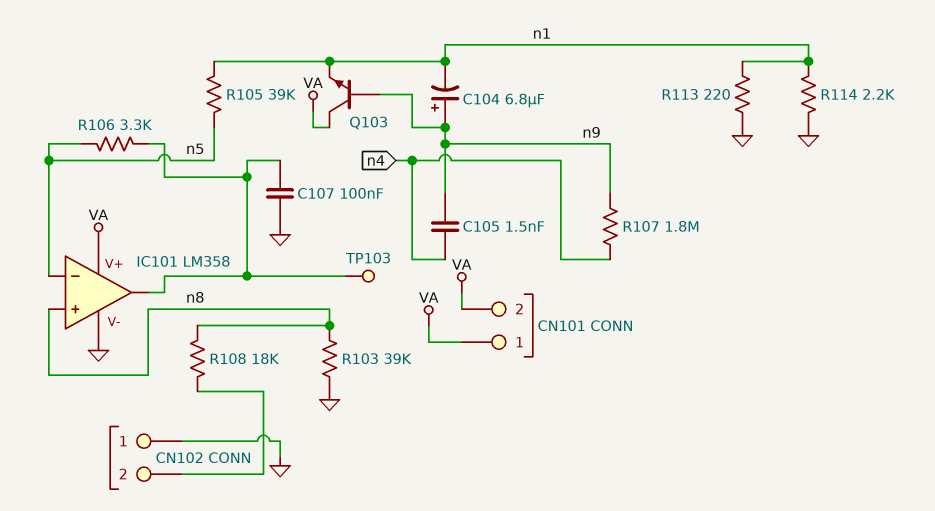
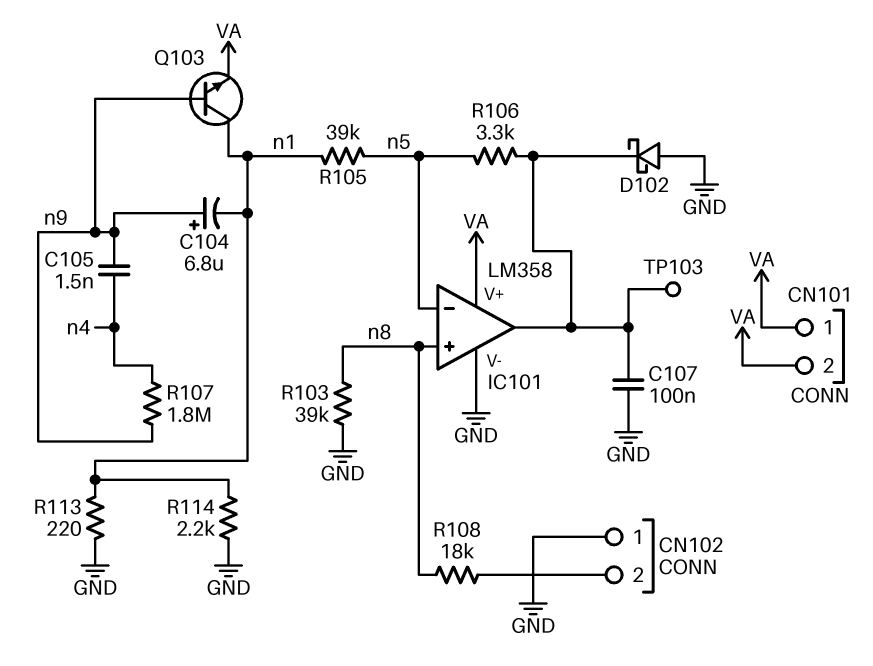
D102: none -> schottky (A GND, K IC101/out)
Q103: NPN (B n9, C VA, E n1) -> NPN (B n9, C n1, E VA)

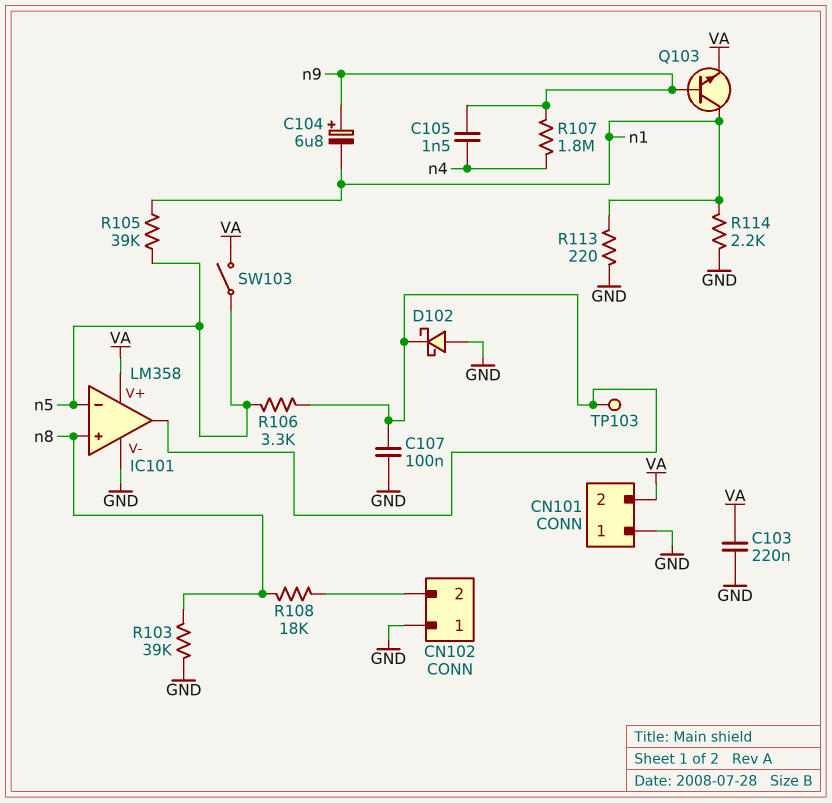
C103: none -> 220nF (GND, VA)
CN101 pin 1: VA -> GND
SW103: none -> switch (VA, n5)

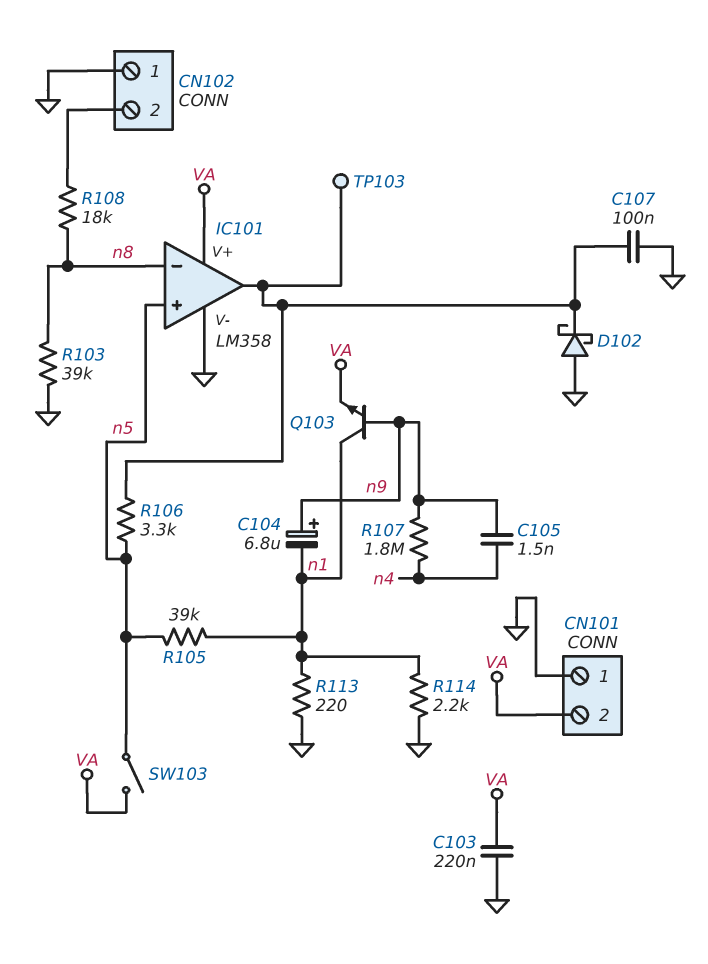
IC101 pin in+: n8 -> n5
IC101 pin in-: n5 -> n8

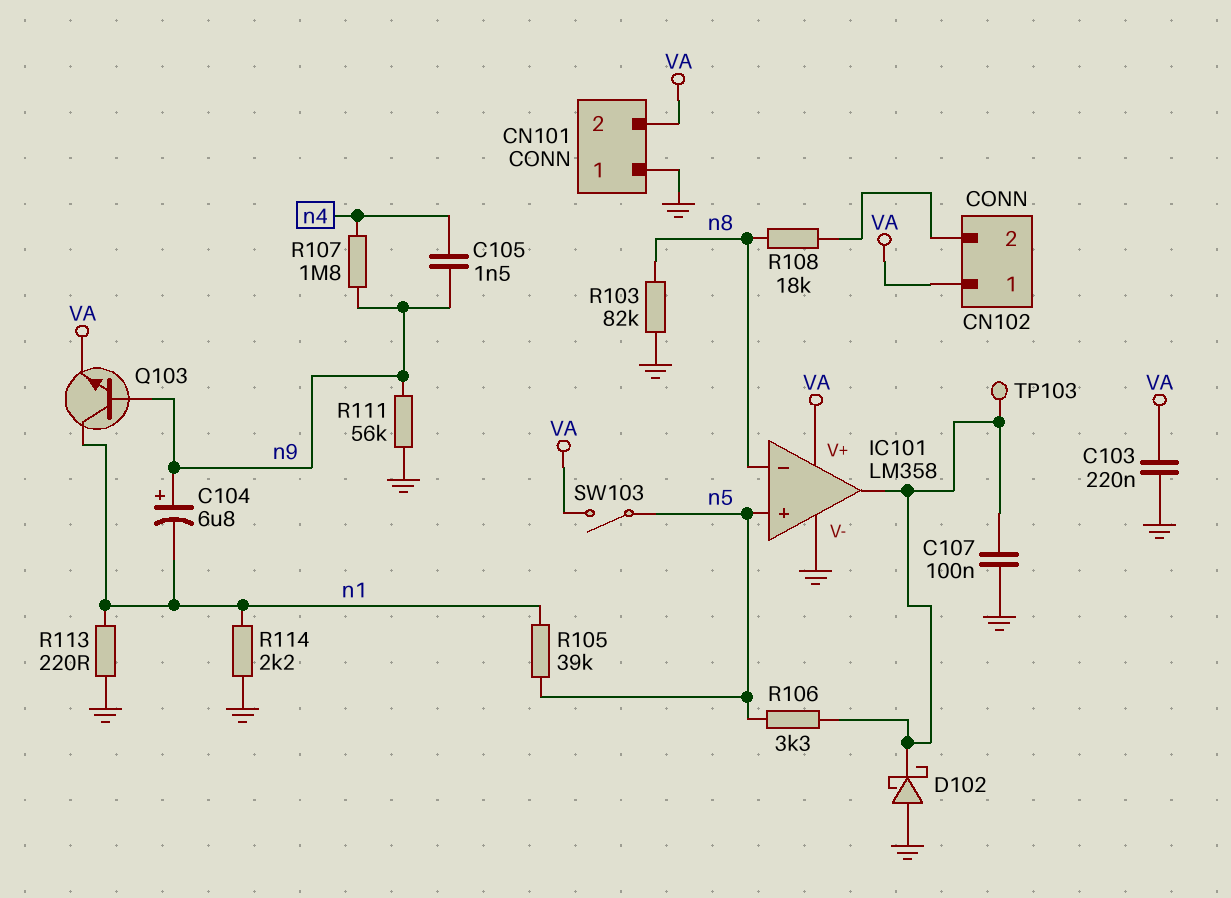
CN102 pin 1: GND -> VA
R103: 39k (GND, n8) -> 82k (GND, n8)
R111: none -> 56k (GND, n9)

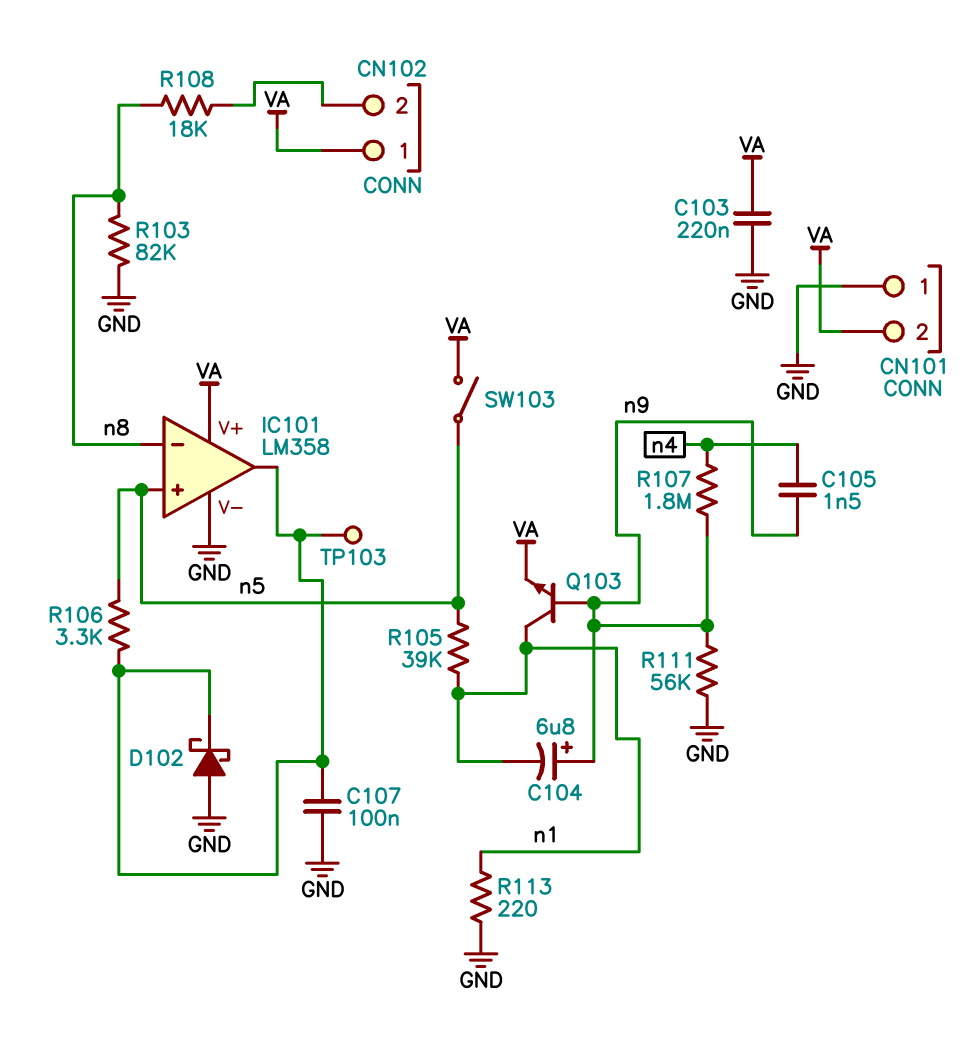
R114: 2.2k (GND, n1) -> none

